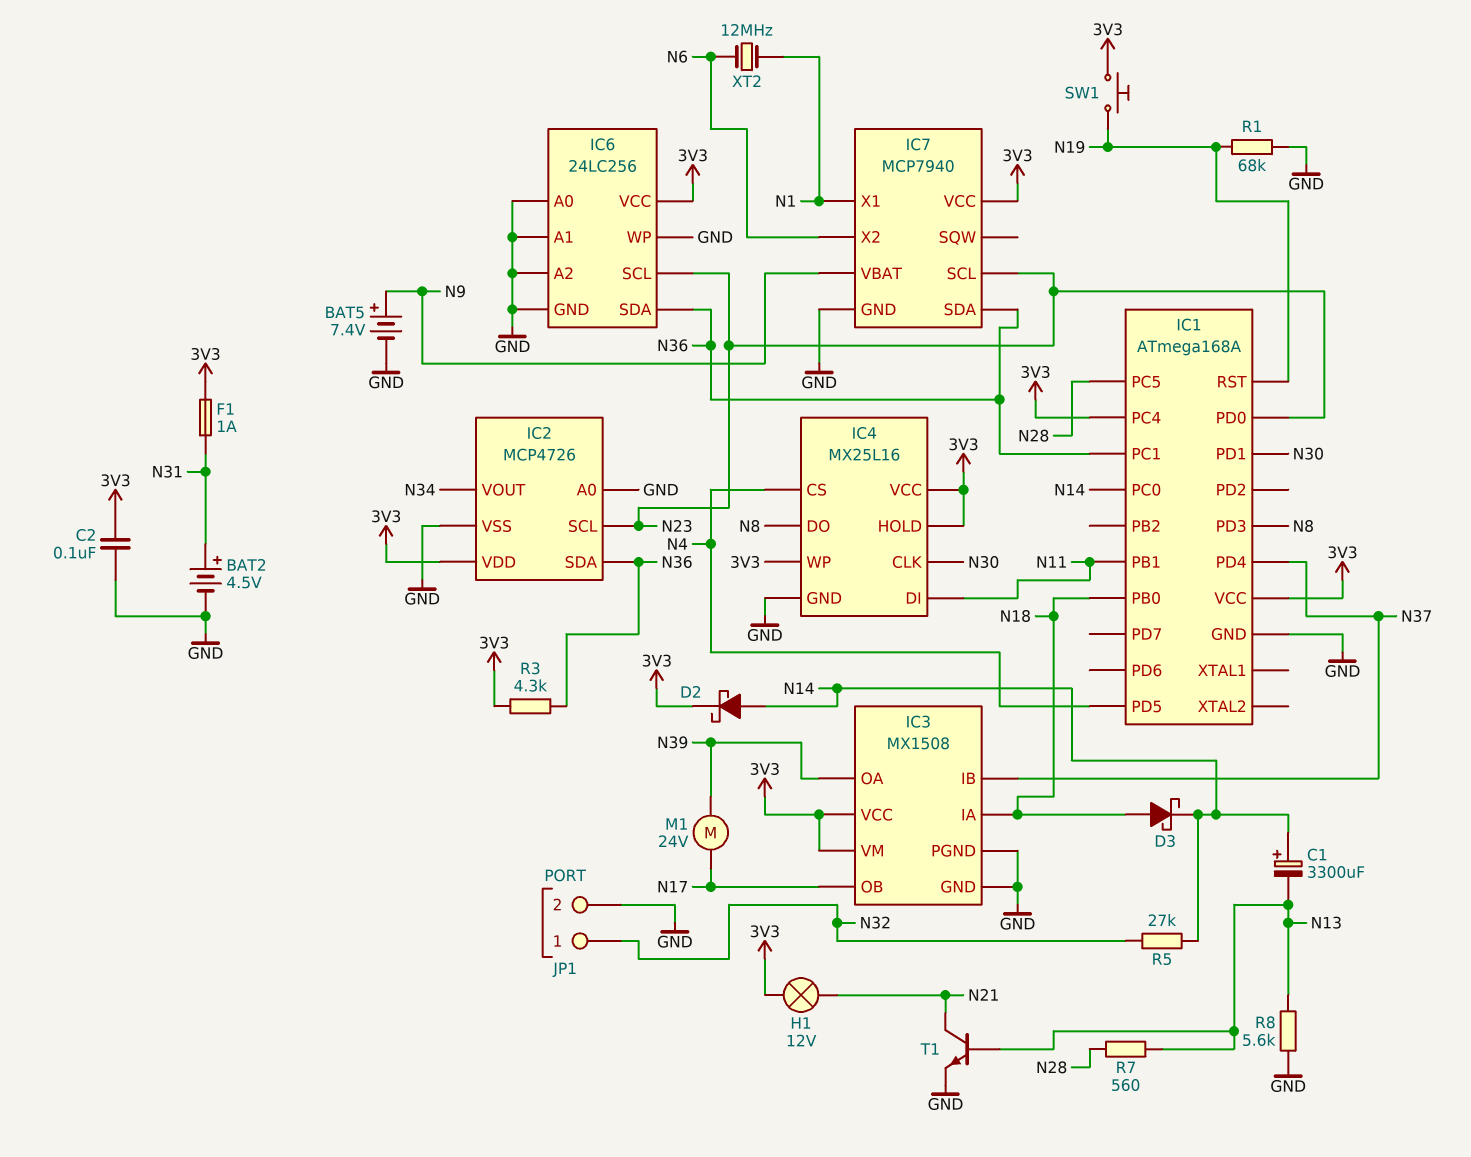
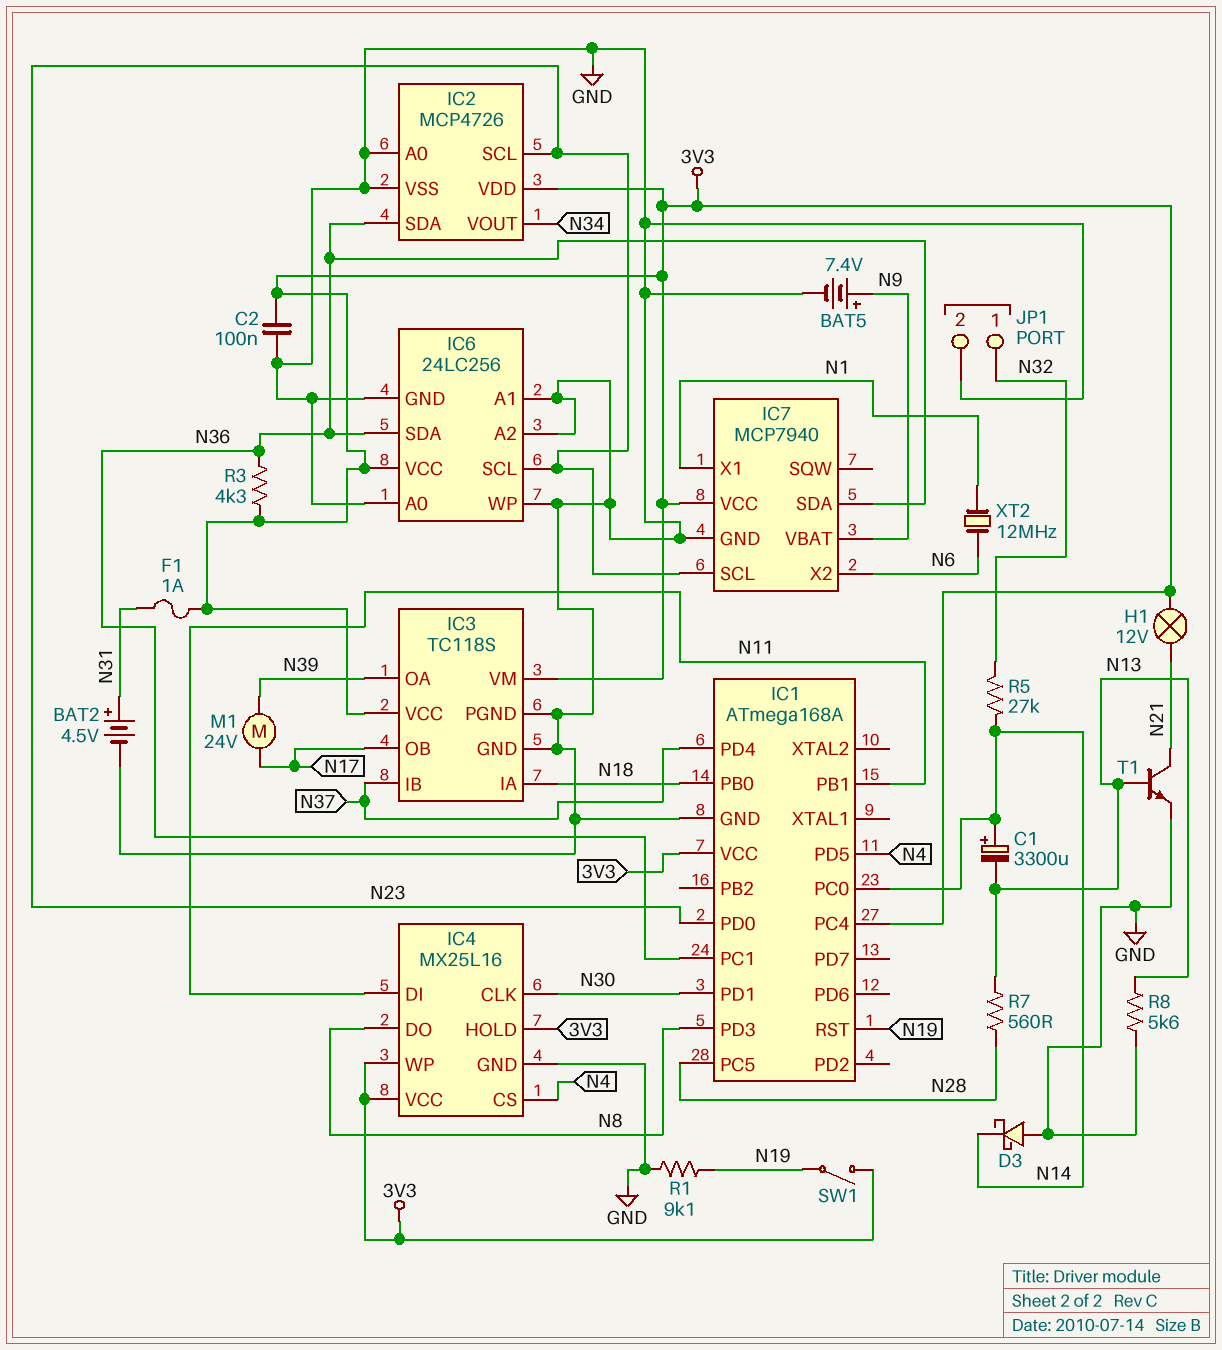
D2: schottky (A N14, K 3V3) -> none
D3: schottky (A N18, K N14) -> schottky (A GND, K N14)
IC3: MX1508 -> TC118S
R1: 68k (GND, N19) -> 9.1k (GND, N19)
SW1: button (3V3, N19) -> switch (3V3, N19)

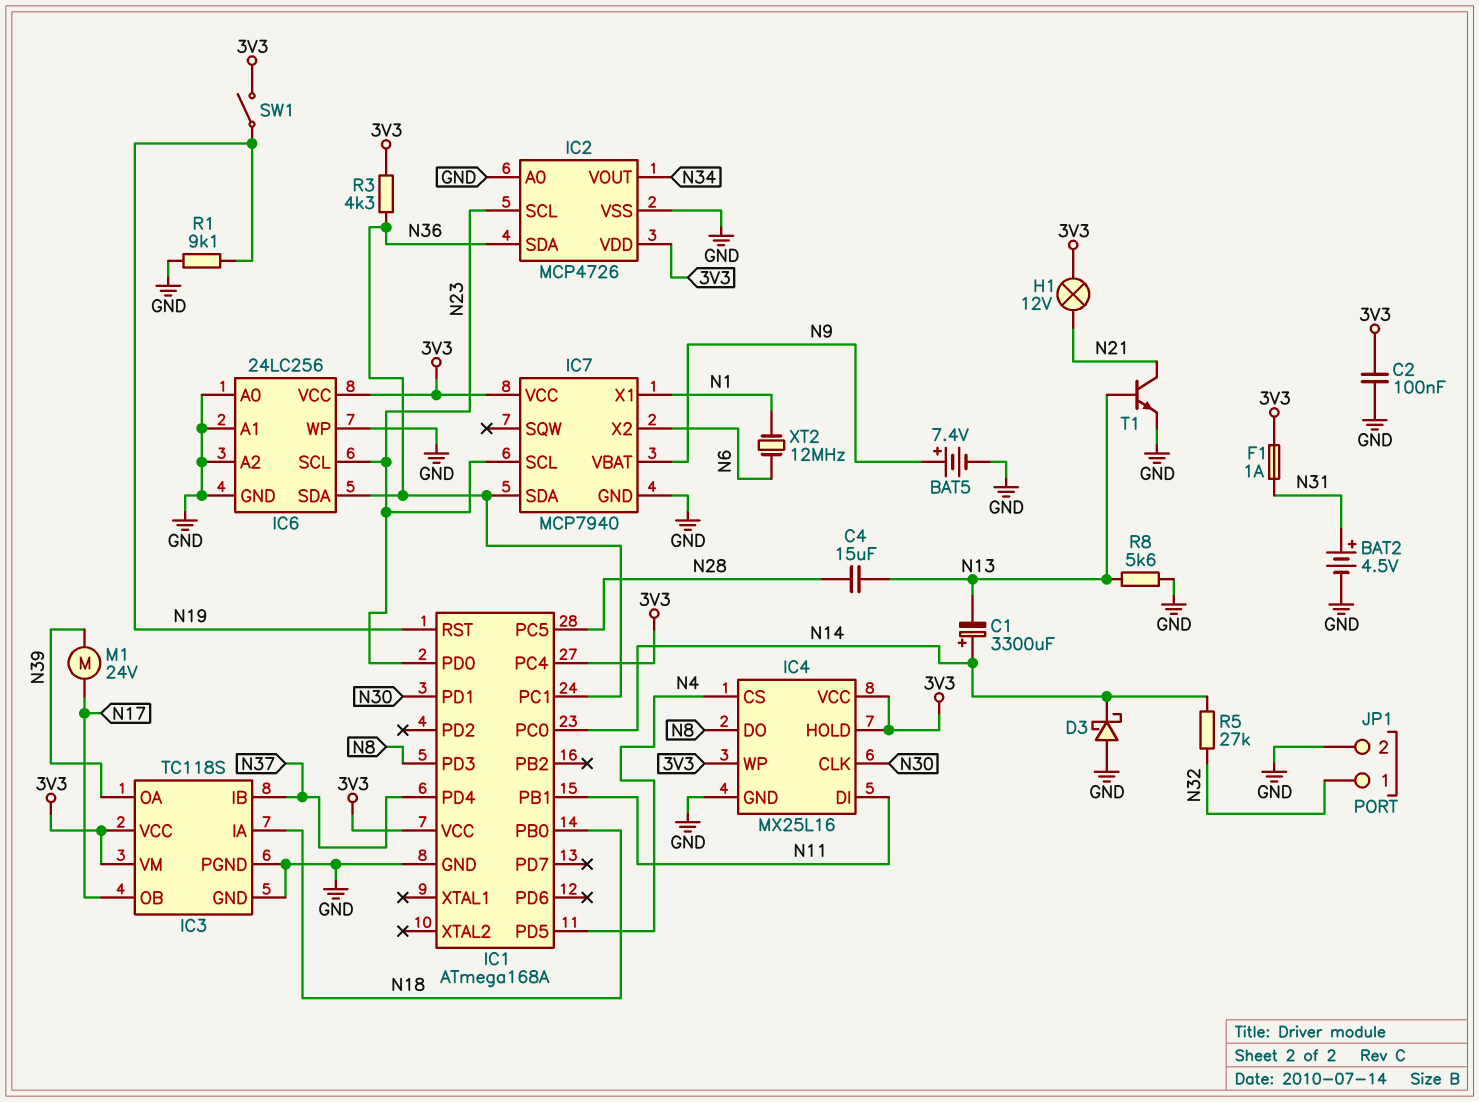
C4: none -> 15uF (N13, N28)
R7: 560 (N13, N28) -> none

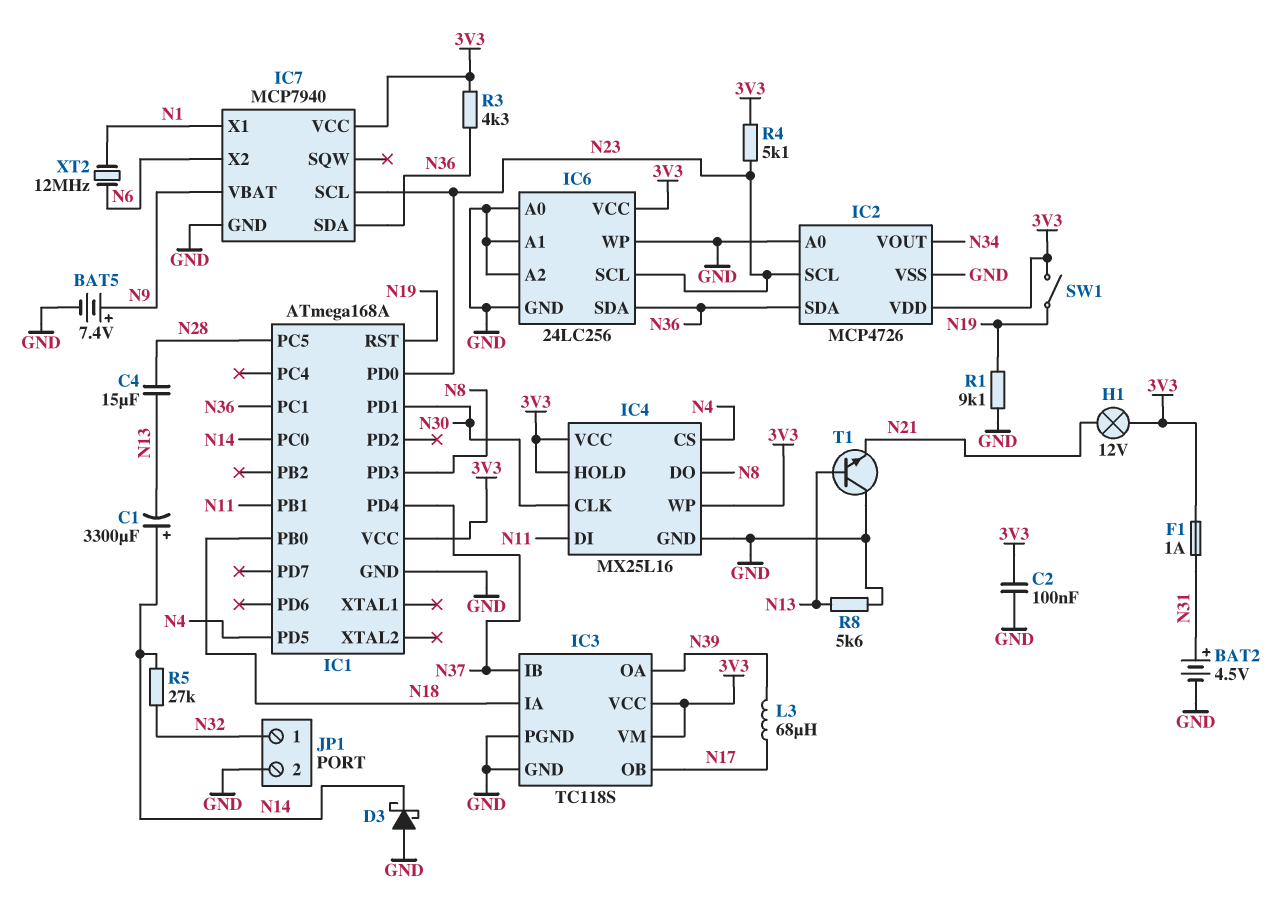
IC1 pin PC4: 3V3 -> none
L3: none -> 68uH (N17, N39)
M1: motor 24V (N17, N39) -> none
R4: none -> 5.1k (3V3, N23)
T1: NPN (B N13, C N21, E GND) -> NPN (B N13, C GND, E N21)

